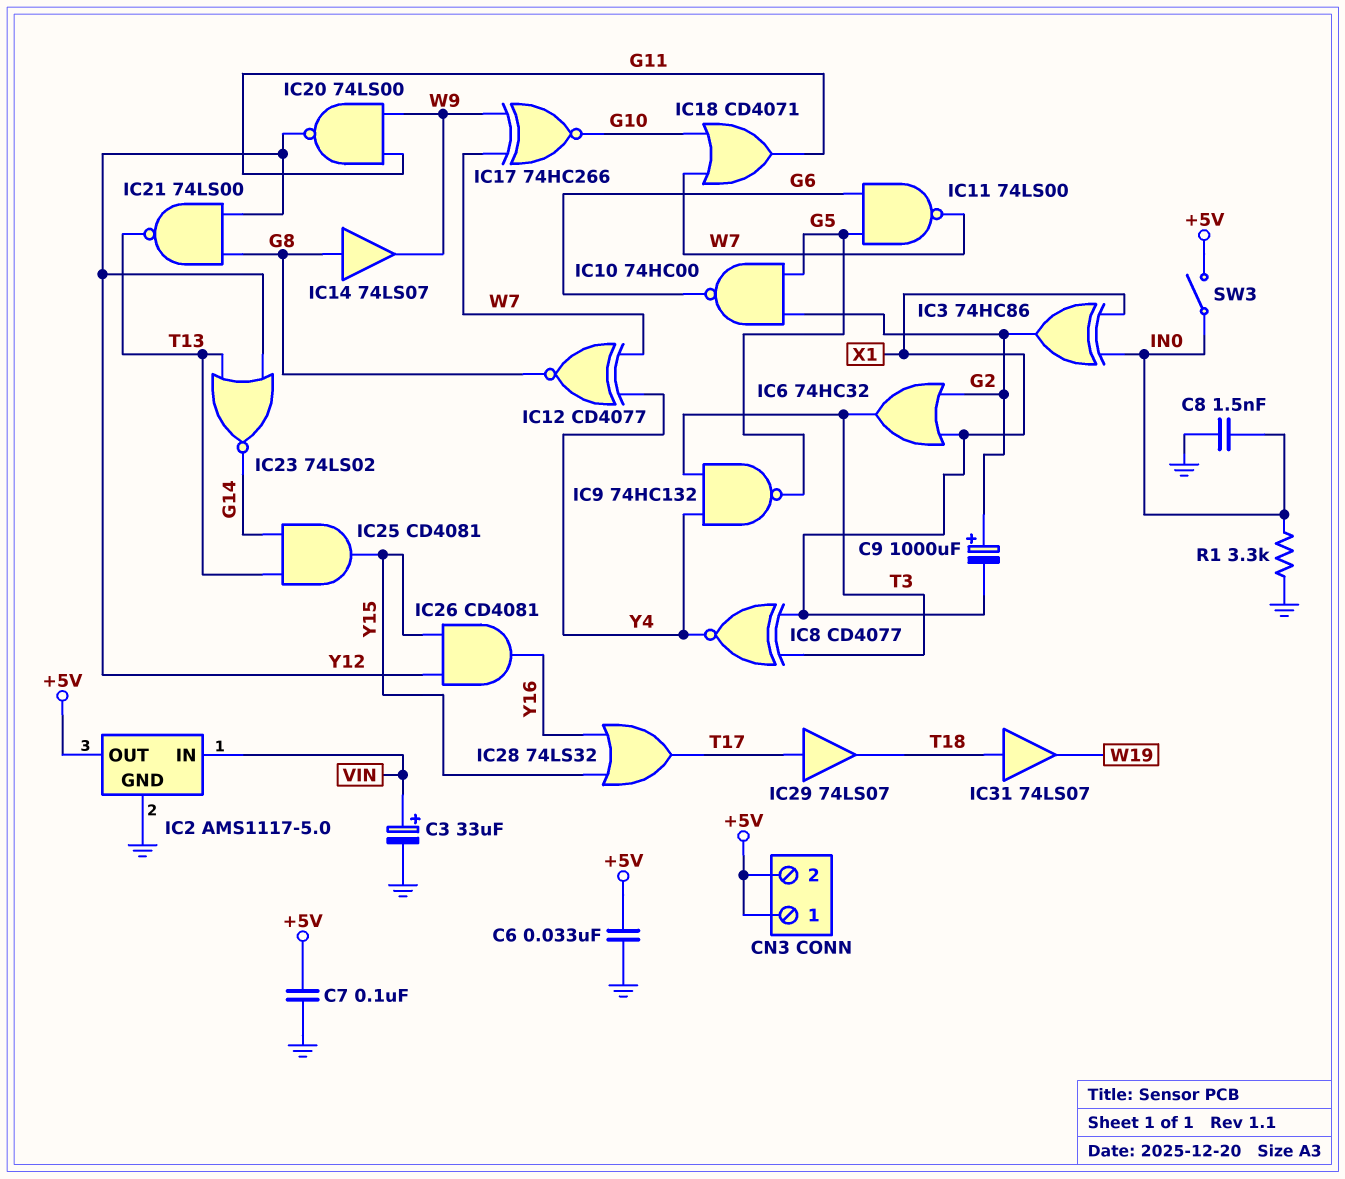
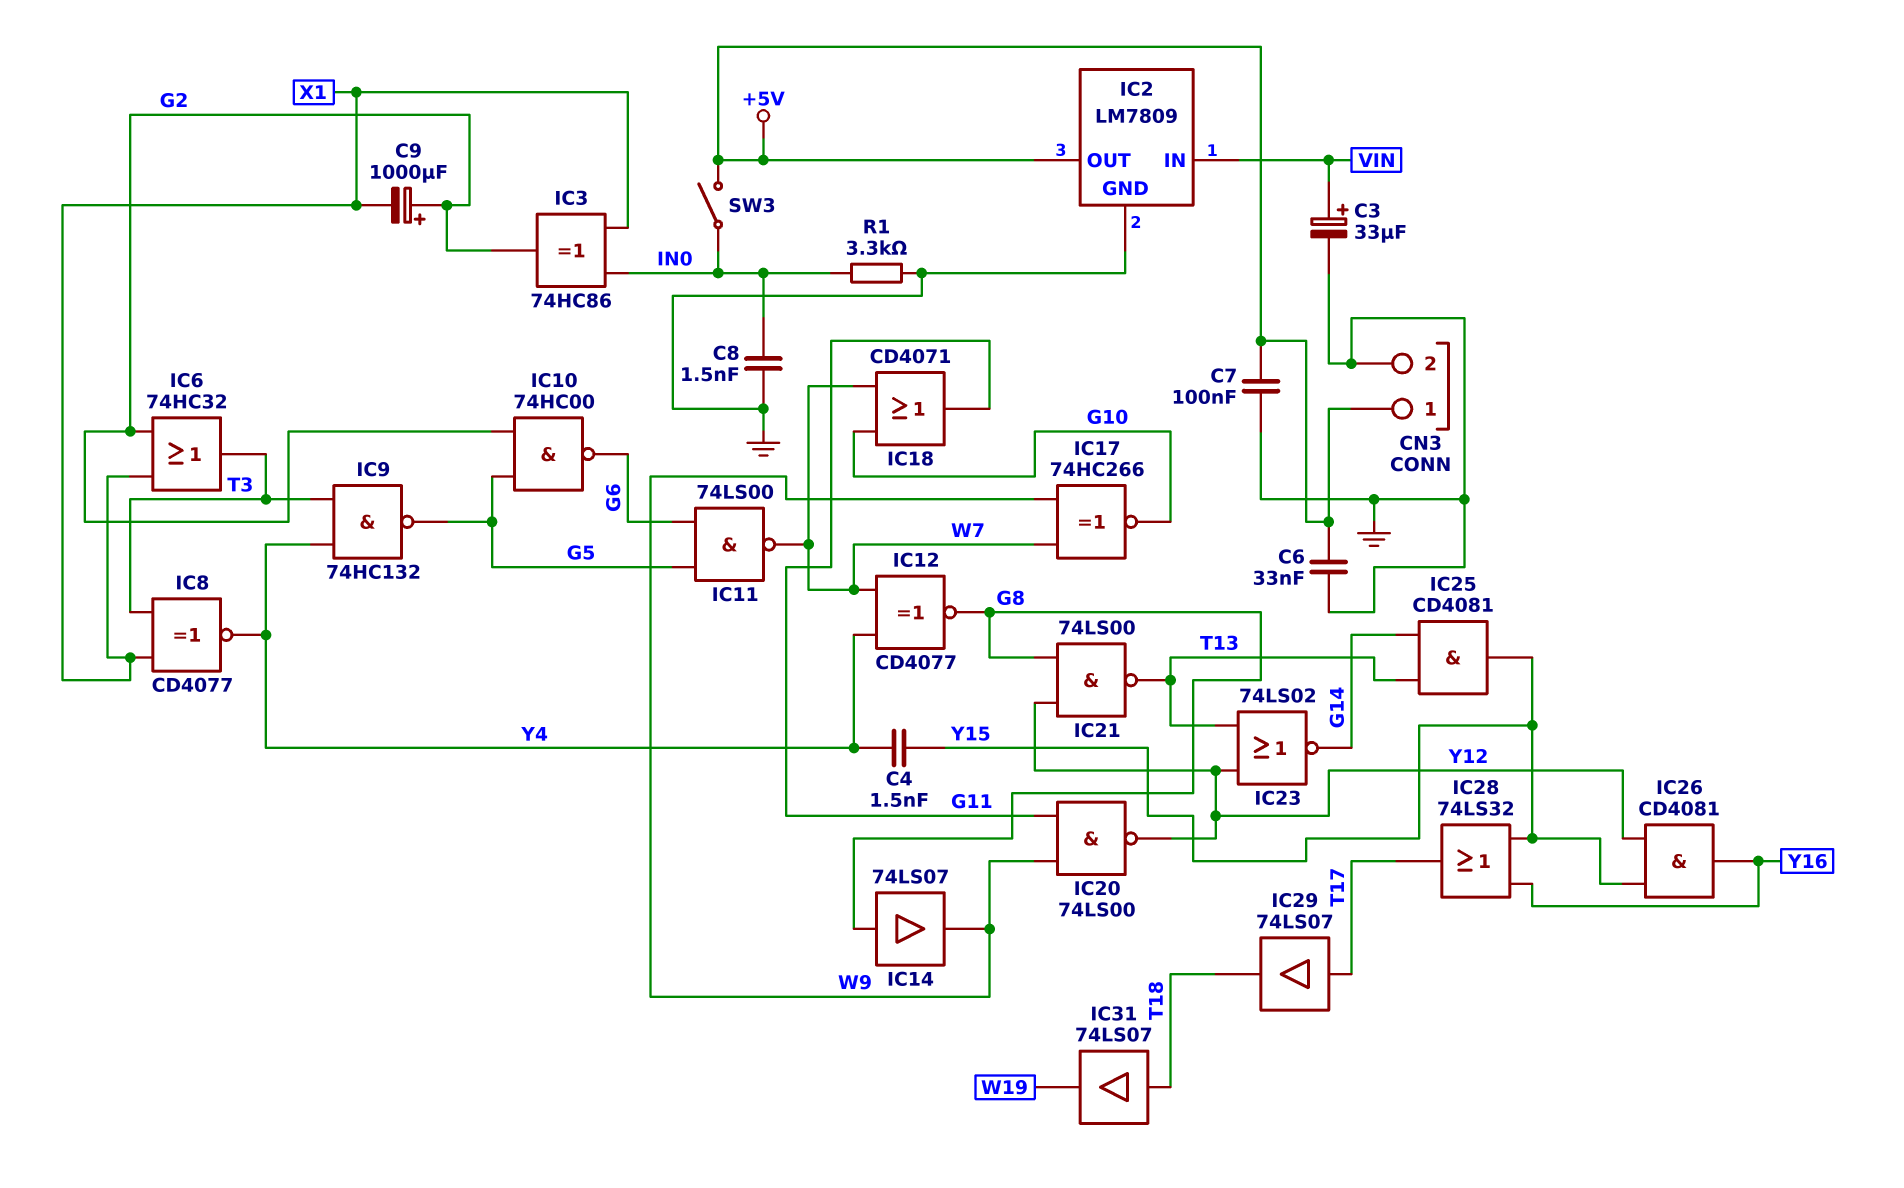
C4: none -> 1.5nF (Y4, Y15)
CN3 pin 2: +5V -> GND
IC2: AMS1117-5.0 -> LM7809

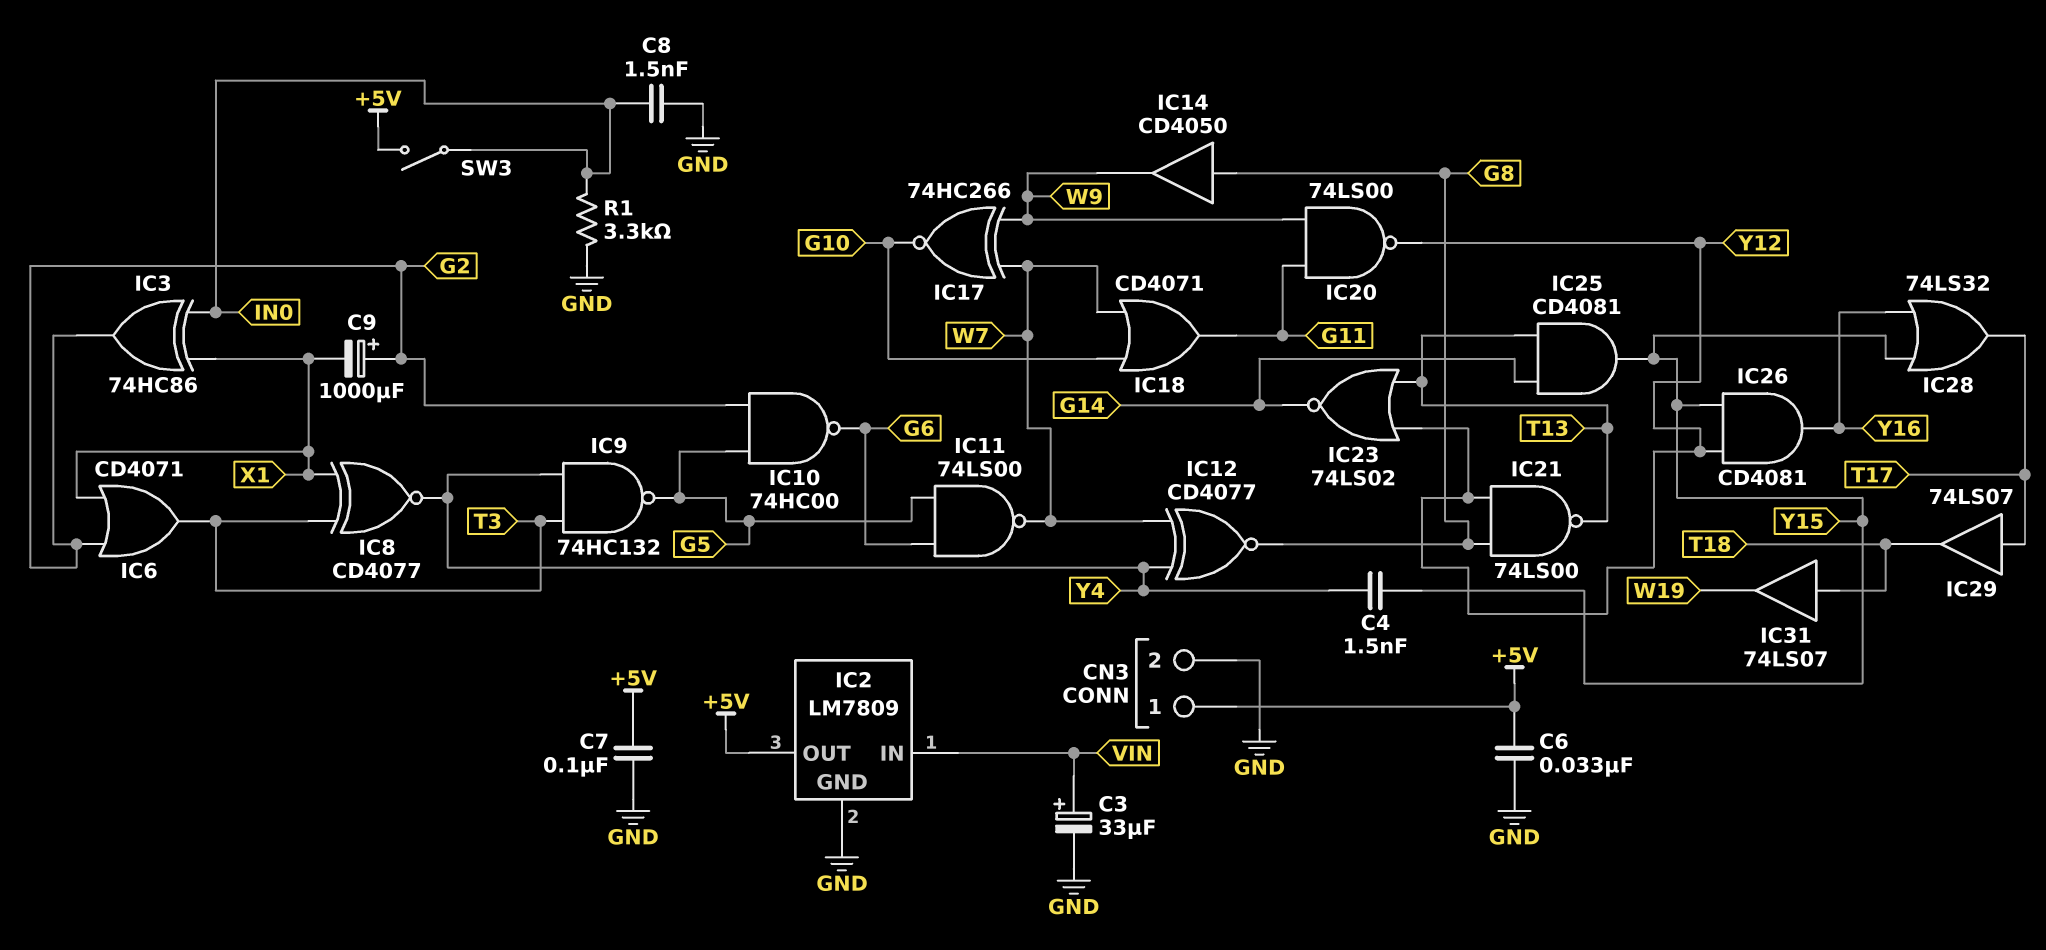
IC6: OR 74HC32 (in G2, in X1, out T3) -> OR CD4071 (in G2, in X1, out T3)
IC14: buffer 74LS07 (in G8, out W9) -> buffer CD4050 (in G8, out W9)

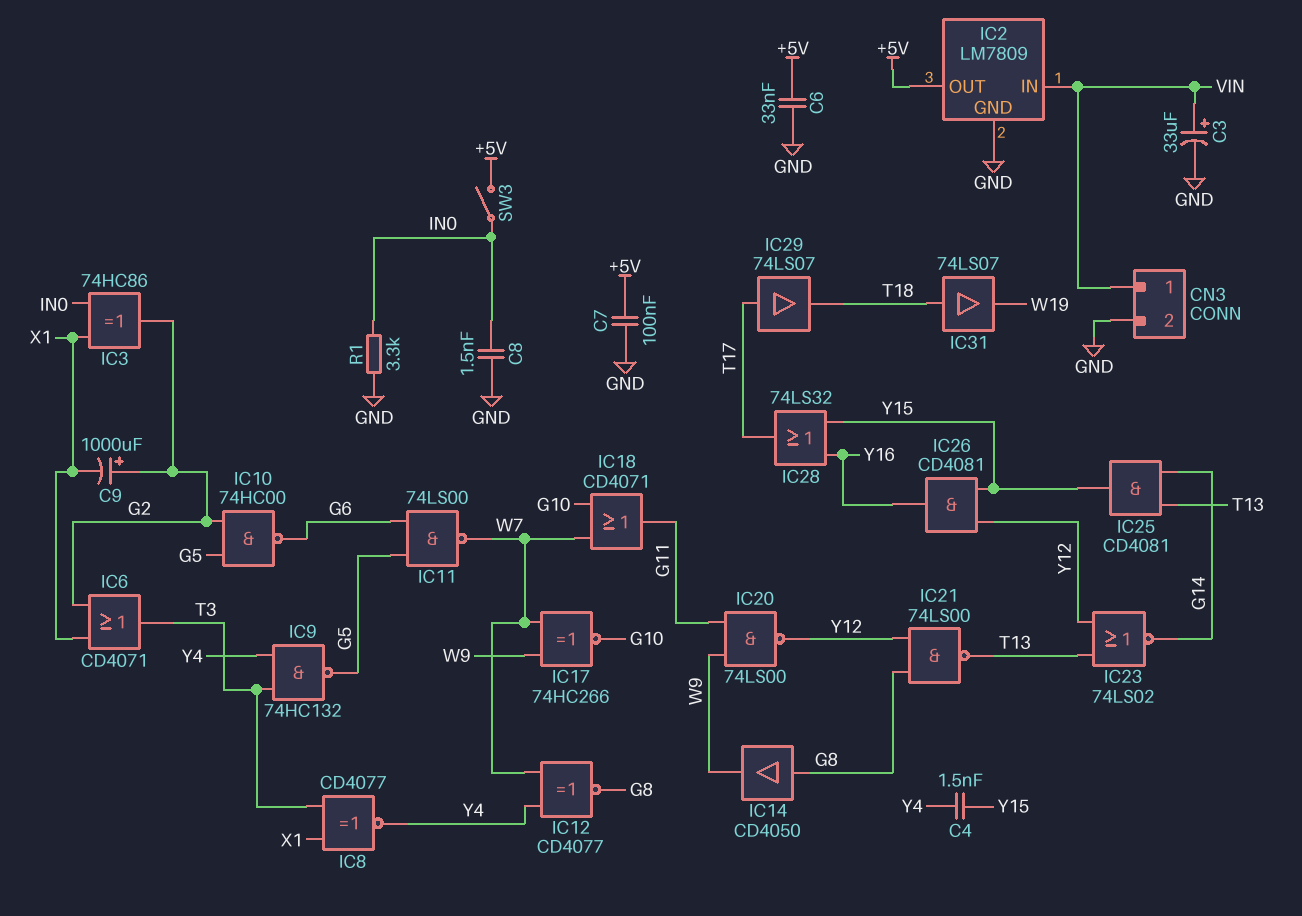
CN3 pin 1: +5V -> VIN

